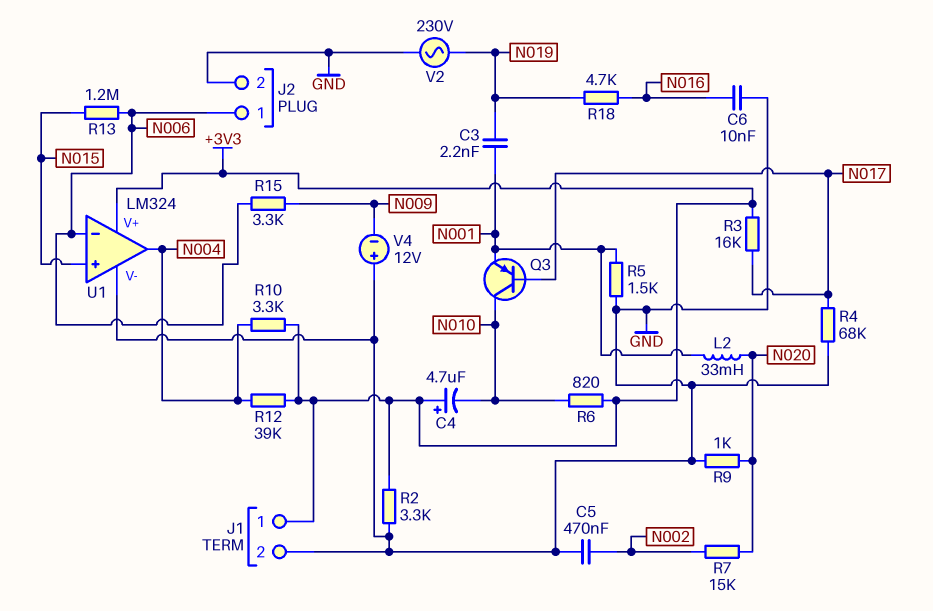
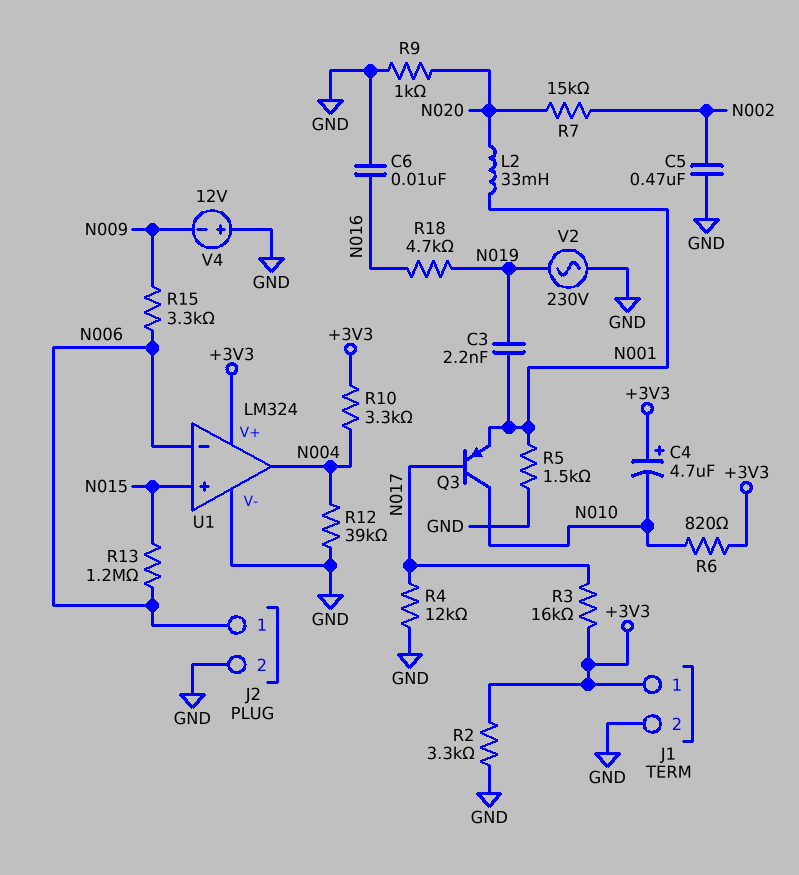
R4: 68k (GND, N017) -> 12k (GND, N017)
R12: 39k (+3V3, N004) -> 39k (GND, N004)

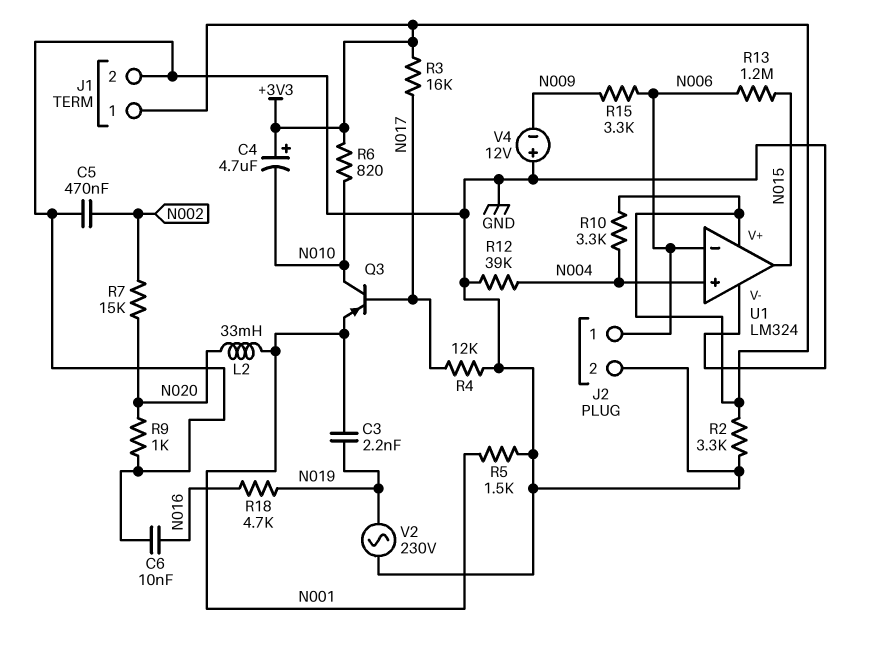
U1 pin in+: N015 -> N004
U1 pin out: N004 -> N015

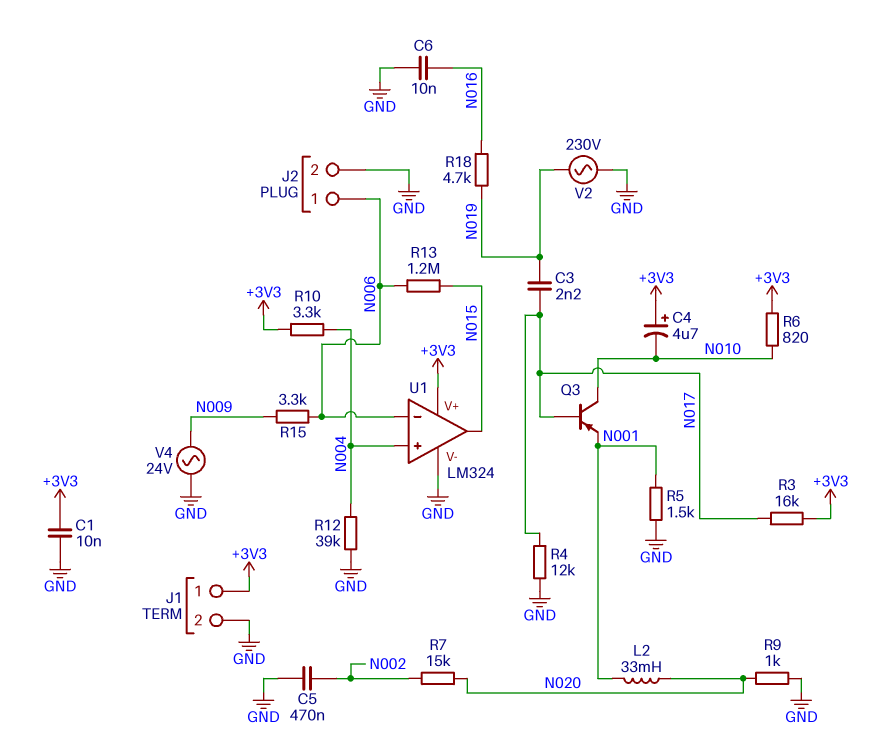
C1: none -> 10nF (+3V3, GND)
C3: 2.2nF (N001, N019) -> 2.2nF (N017, N019)
R2: 3.3k (+3V3, GND) -> none
V4: 12V (plus GND, minus N009) -> AC 24V (GND, N009)

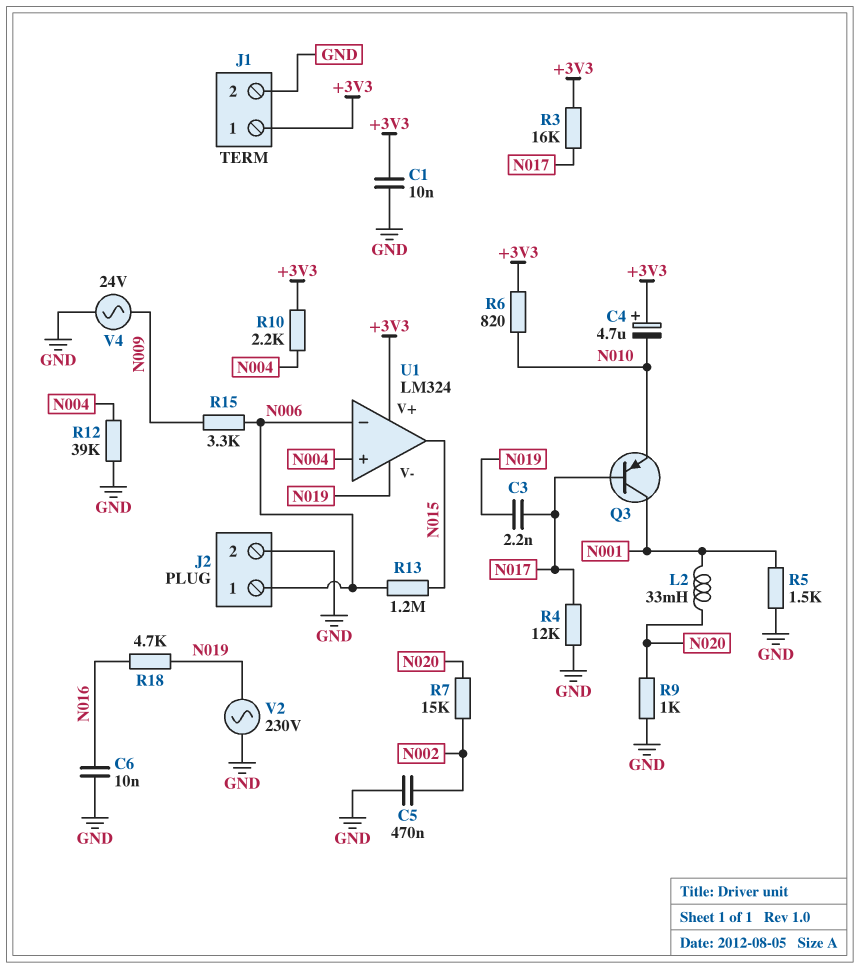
Q3: PNP (B N017, C N010, E N001) -> PNP (B N017, C N001, E N010)
R10: 3.3k (+3V3, N004) -> 2.2k (+3V3, N004)
U1 pin V-: GND -> N019

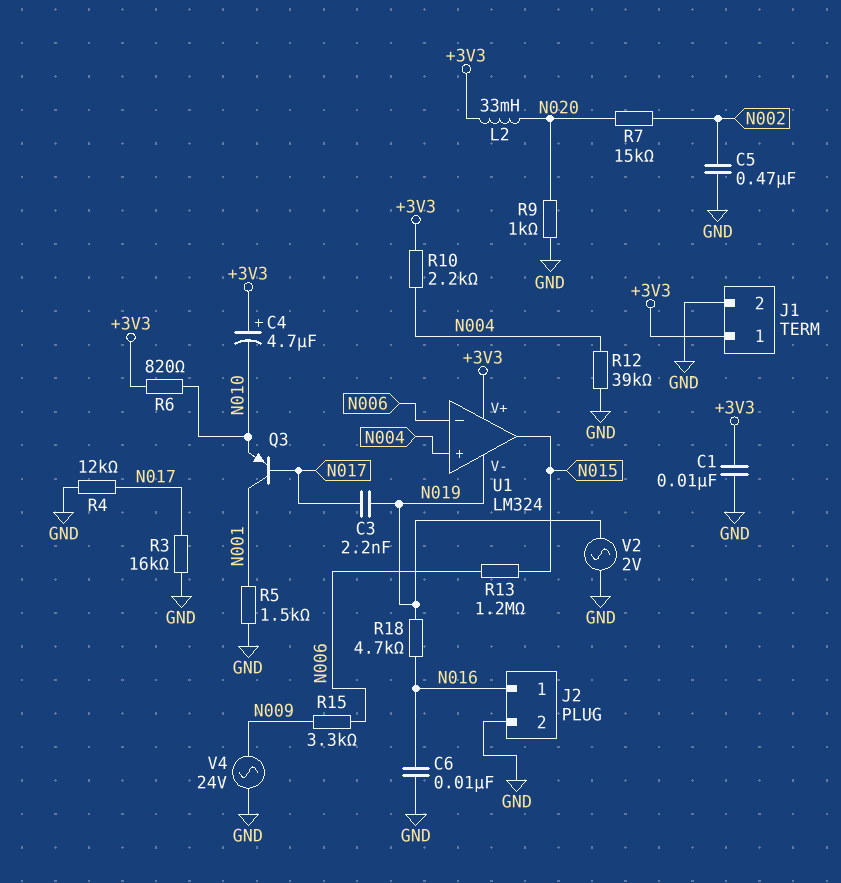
J2 pin 1: N006 -> N016
L2: 33mH (N001, N020) -> 33mH (+3V3, N020)
R3: 16k (+3V3, N017) -> 16k (GND, N017)
V2: AC 230V (GND, N019) -> AC 2V (GND, N019)

